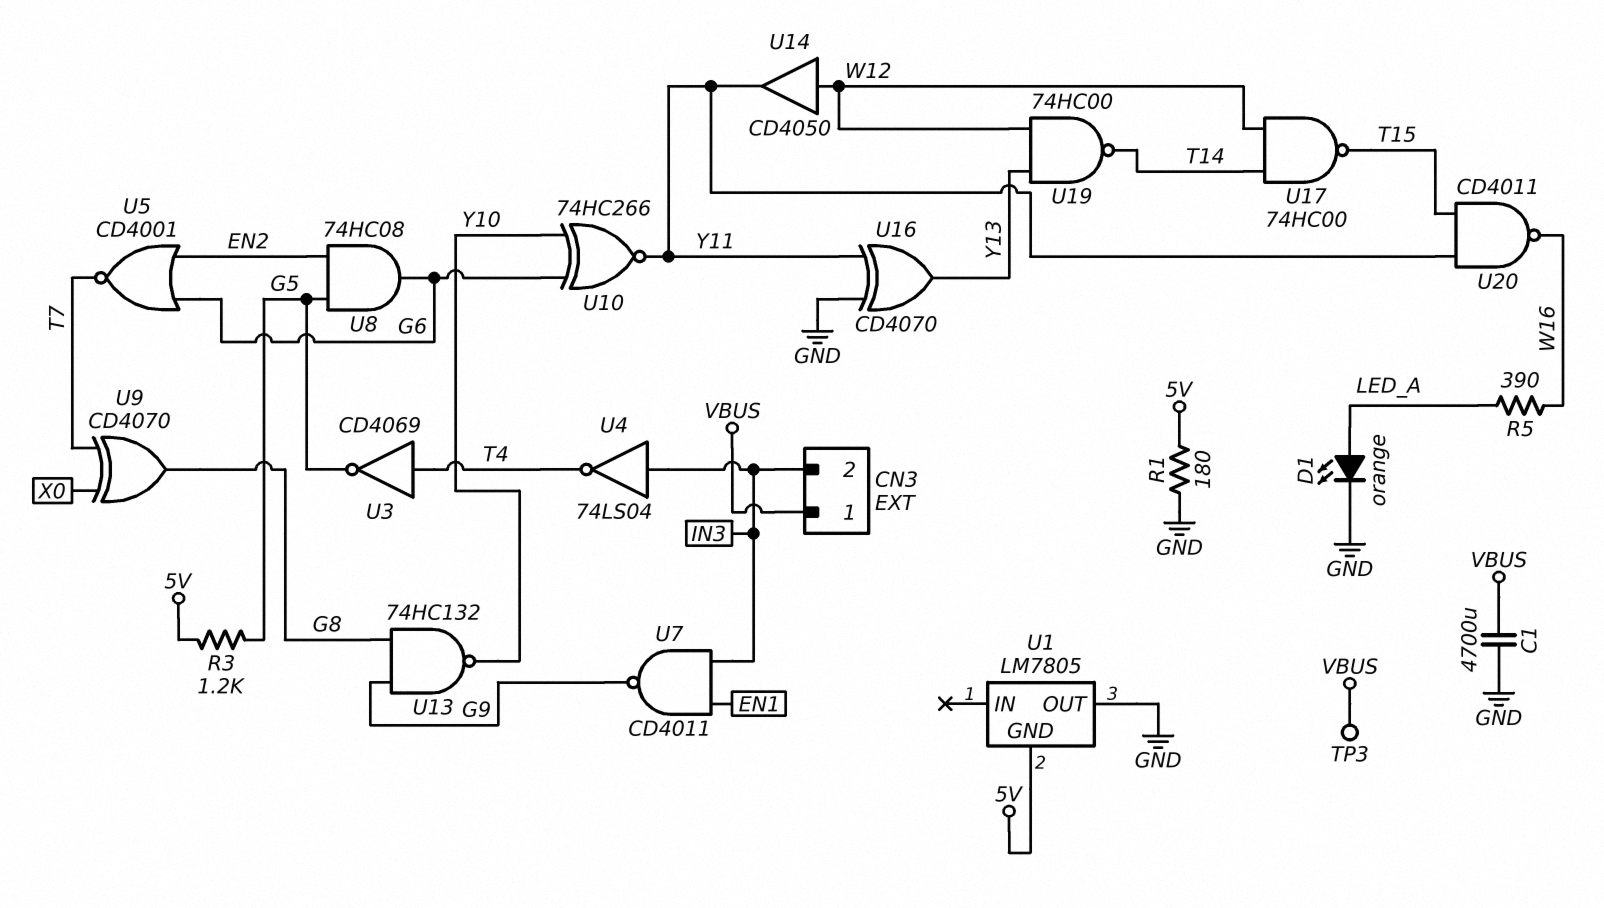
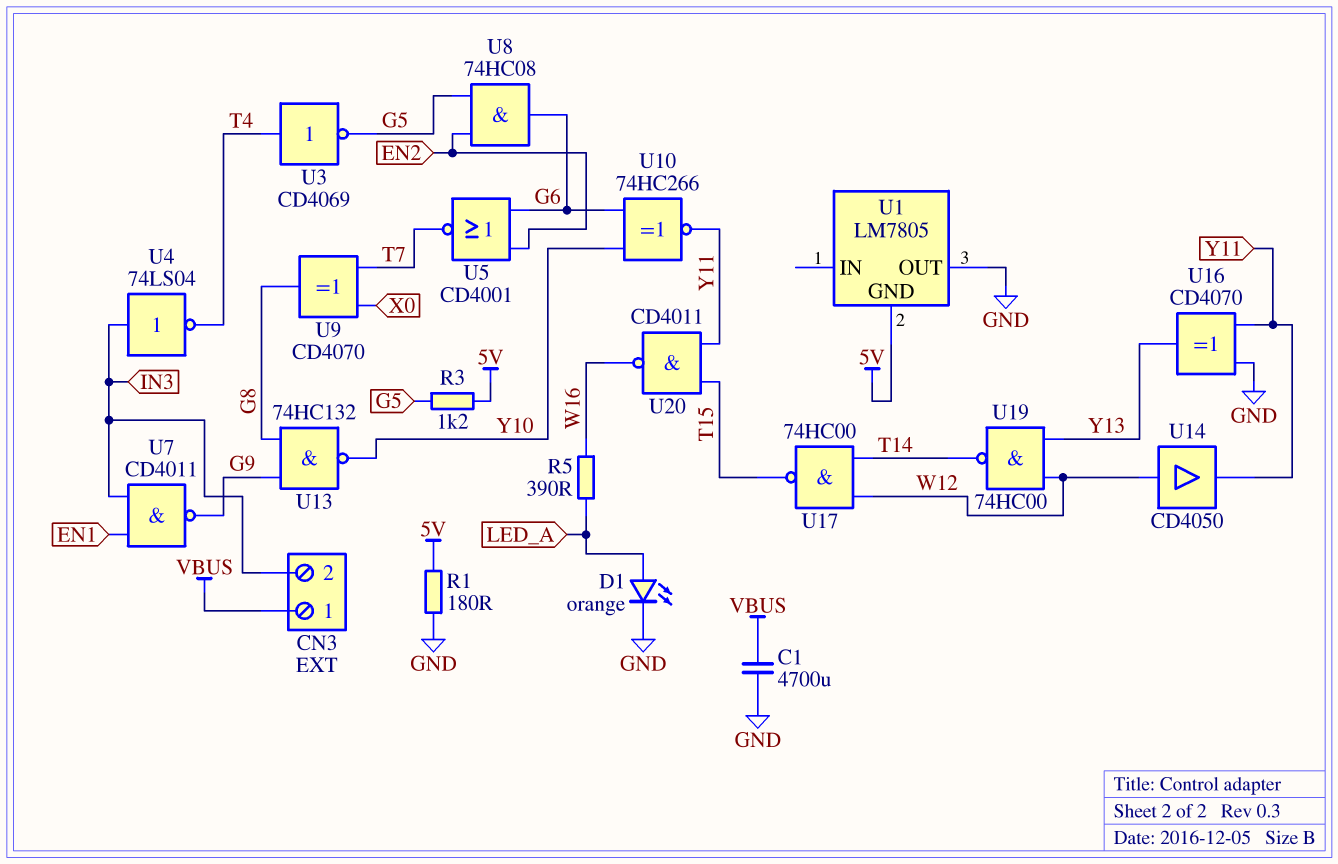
TP3: test point (VBUS) -> none

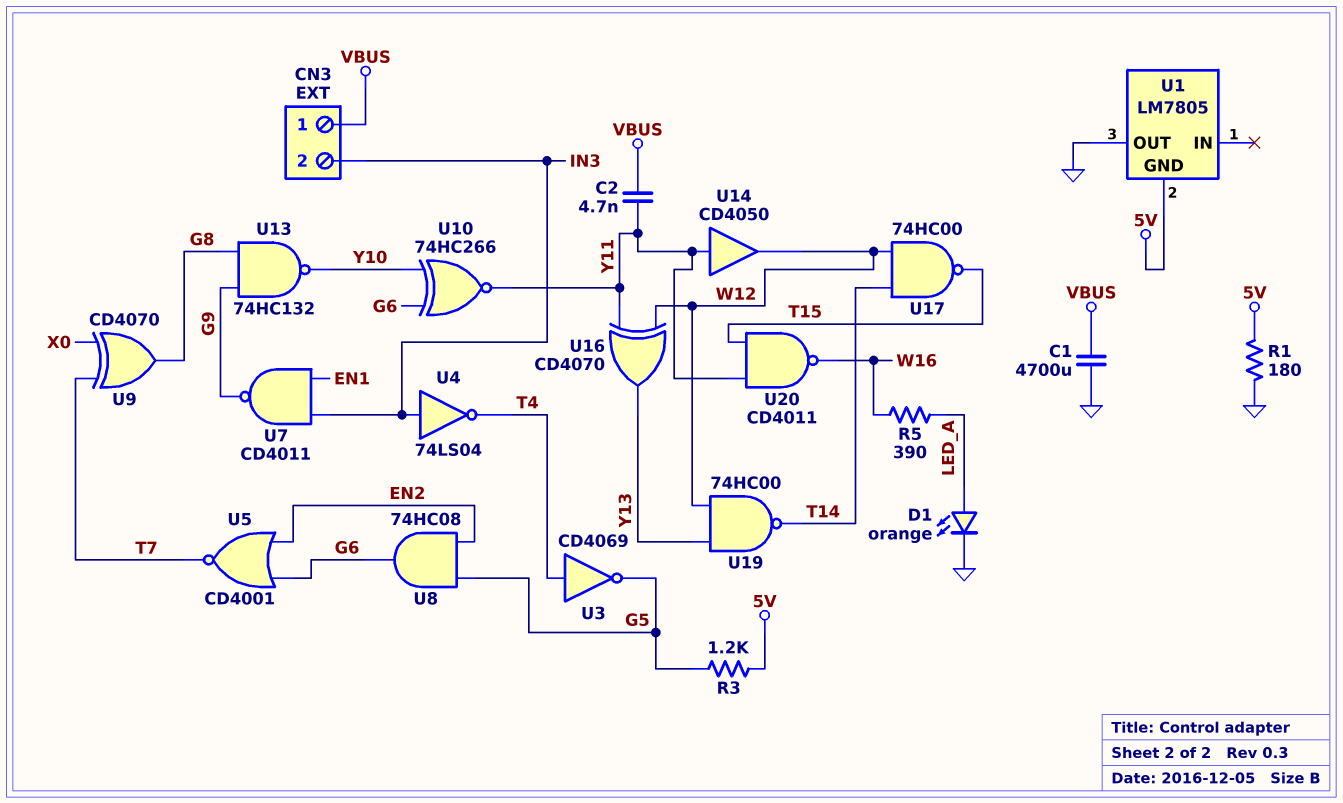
C2: none -> 4.7nF (VBUS, Y11)
U14: buffer CD4050 (in W12, out Y11) -> buffer CD4050 (in Y11, out W12)
U16: XOR CD4070 (in GND, in Y11, out Y13) -> XOR CD4070 (in W12, in Y11, out Y13)

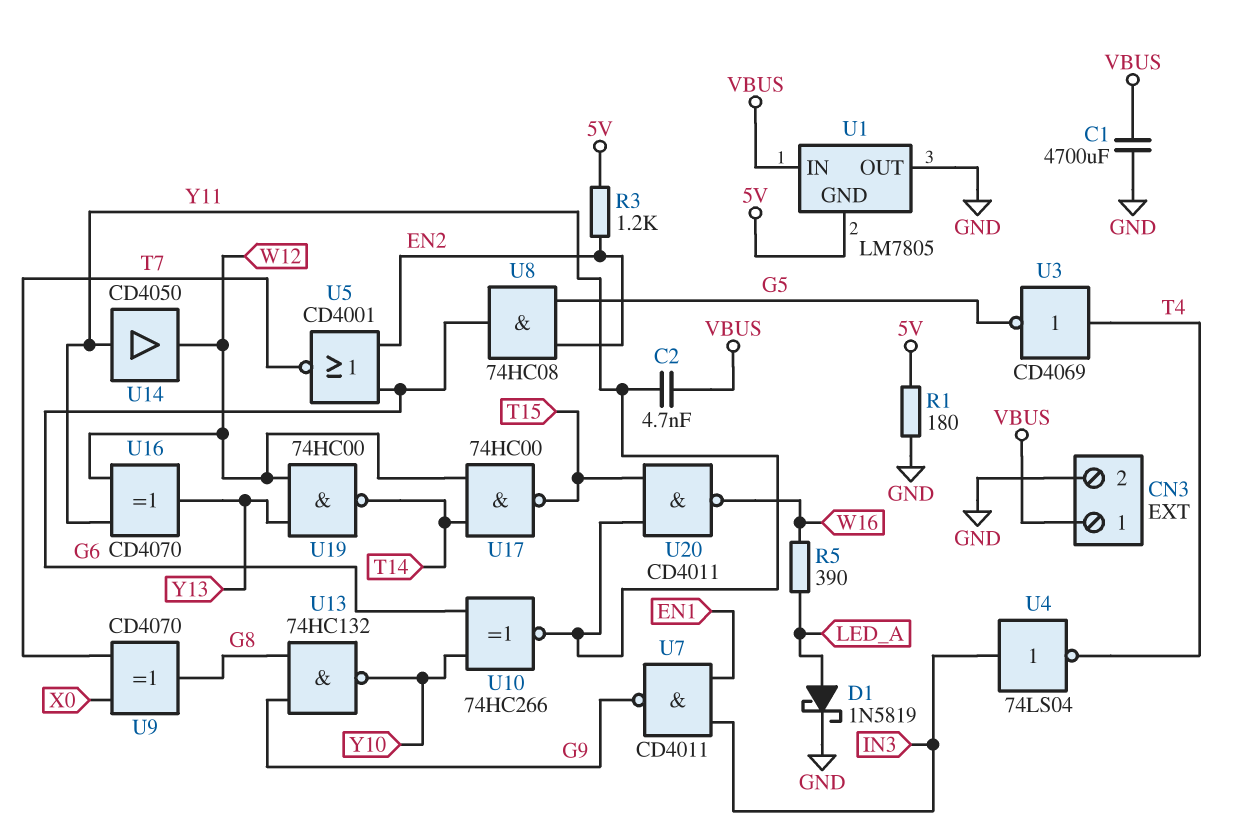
CN3 pin 2: IN3 -> GND
D1: LED orange (A LED_A, K GND) -> schottky 1N5819 (A LED_A, K GND)
R3: 1.2k (5V, G5) -> 1.2k (5V, EN2)
U1 pin IN: none -> VBUS

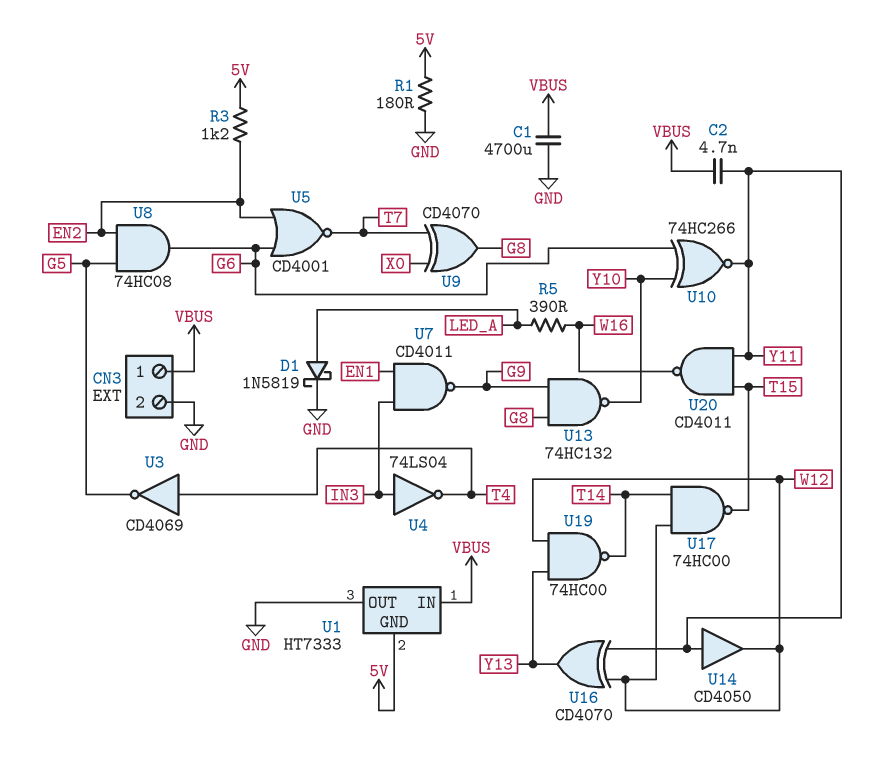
U1: LM7805 -> HT7333

